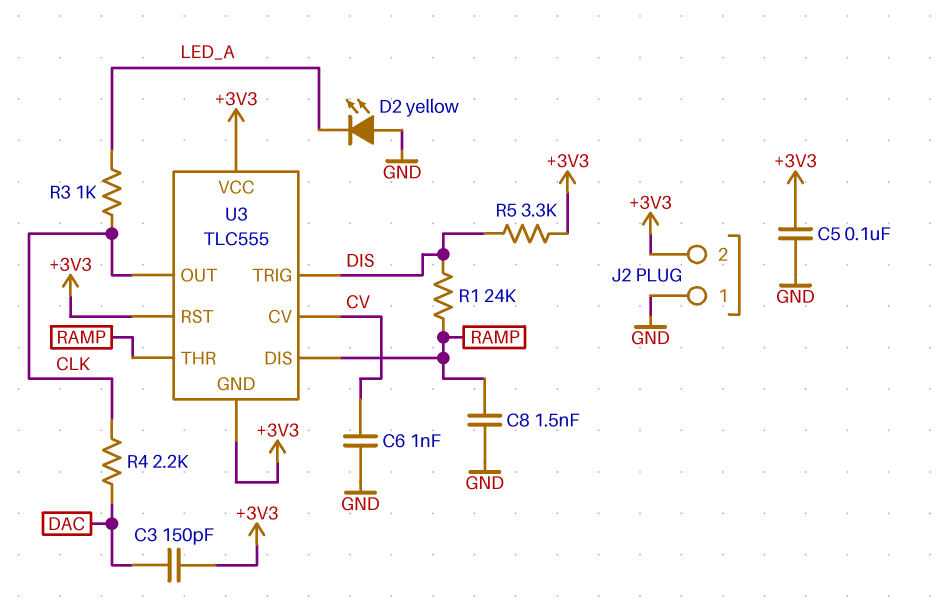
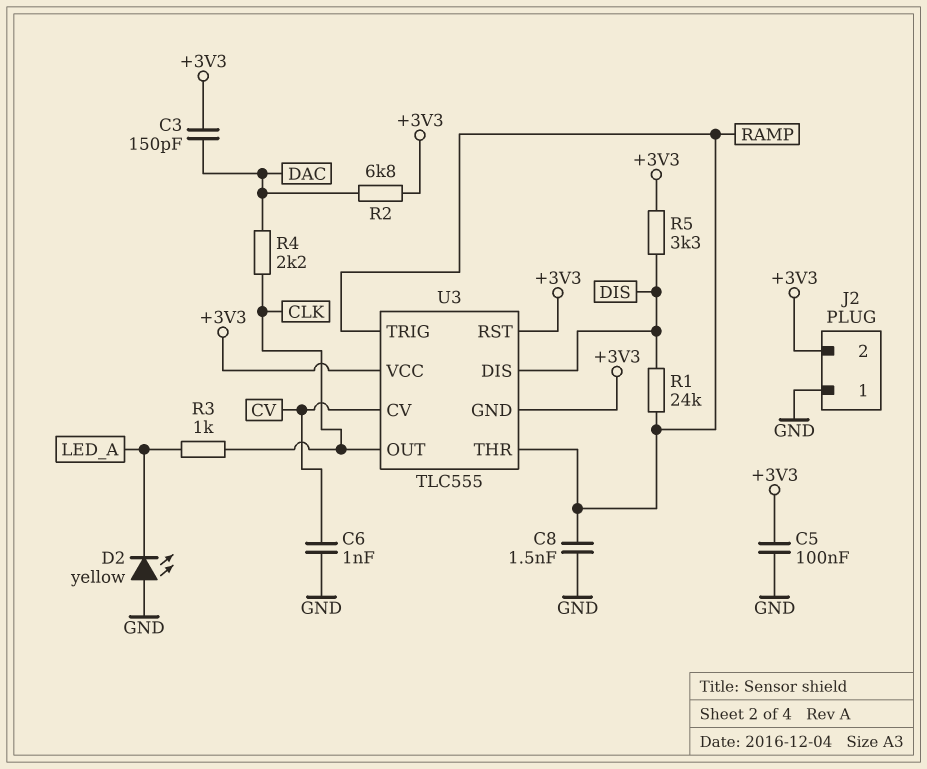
R2: none -> 6.8k (+3V3, DAC)
U3 pin DIS: RAMP -> DIS
U3 pin TRIG: DIS -> RAMP

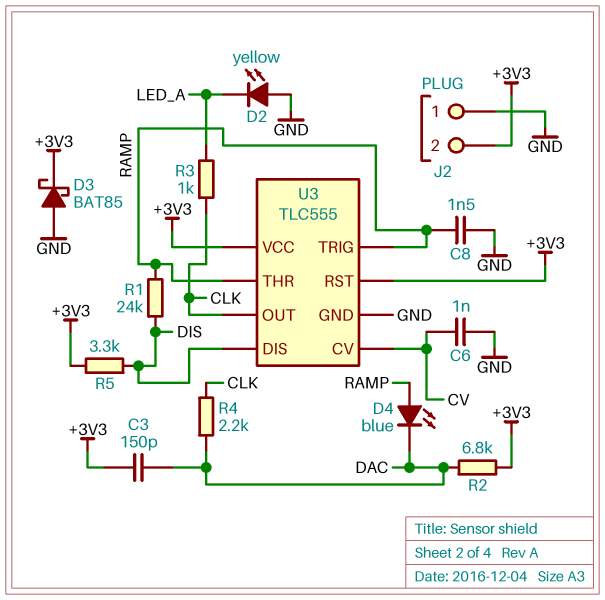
C5: 100nF (+3V3, GND) -> none
D3: none -> schottky BAT85 (A GND, K +3V3)
D4: none -> LED blue (A RAMP, K DAC)
U3 pin GND: +3V3 -> GND

